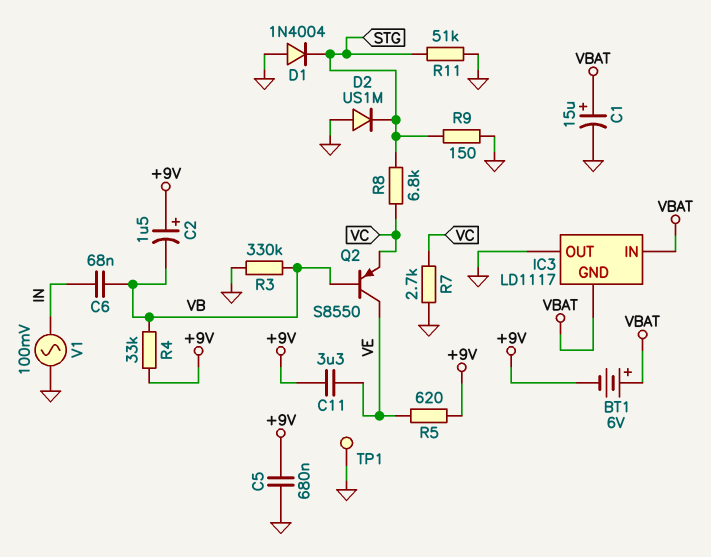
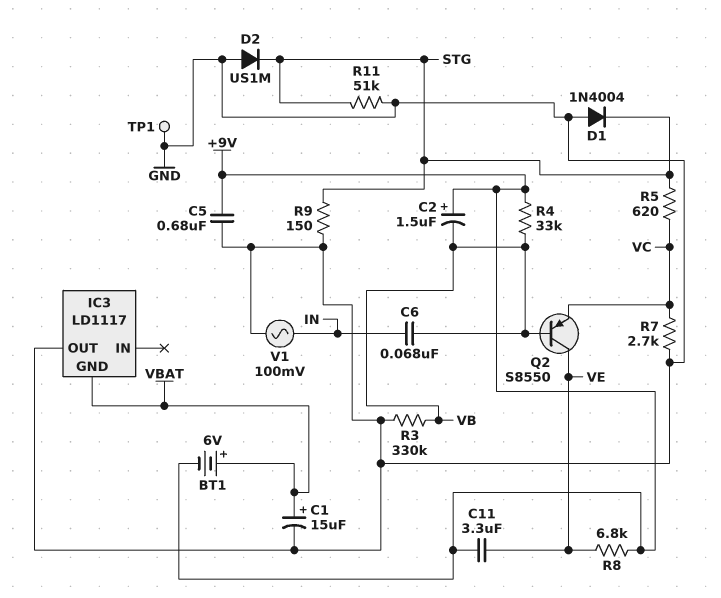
IC3 pin IN: VBAT -> none
R5: 620 (+9V, VE) -> 620 (STG, VC)
R8: 6.8k (STG, VC) -> 6.8k (+9V, VE)

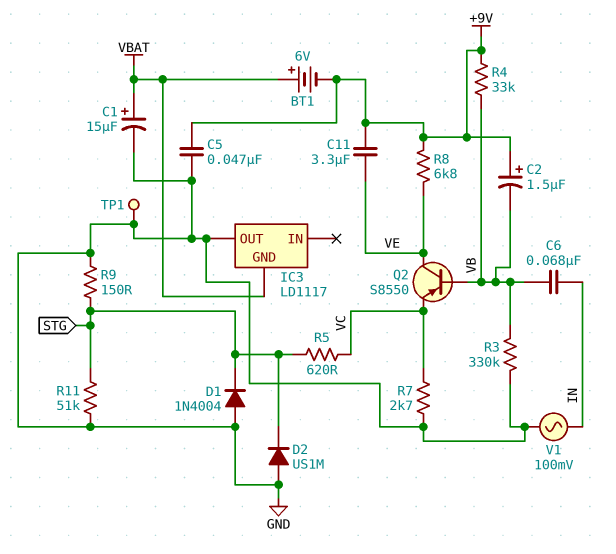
C5: 680nF (+9V, GND) -> 47nF (+9V, GND)

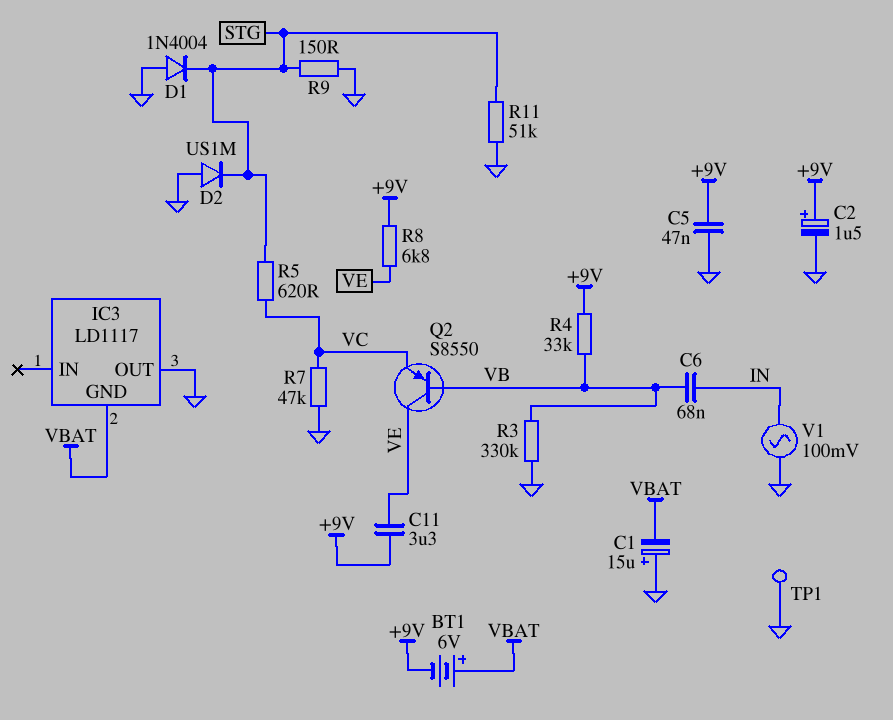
C1: 15uF (plus VBAT, minus GND) -> 15uF (plus GND, minus VBAT)
C2: 1.5uF (plus +9V, minus VB) -> 1.5uF (plus +9V, minus GND)
R7: 2.7k (GND, VC) -> 47k (GND, VC)

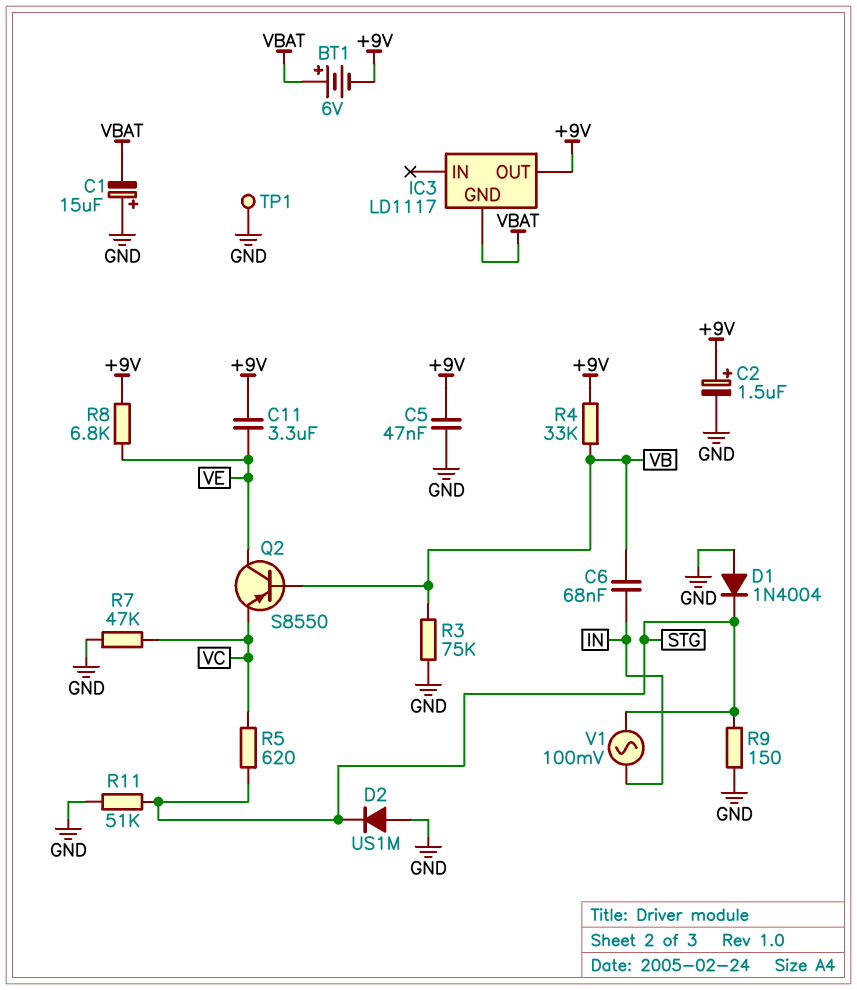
IC3 pin OUT: GND -> +9V
R3: 330k (GND, VB) -> 75k (GND, VB)
V1: AC 100mV (GND, IN) -> AC 100mV (IN, STG)

